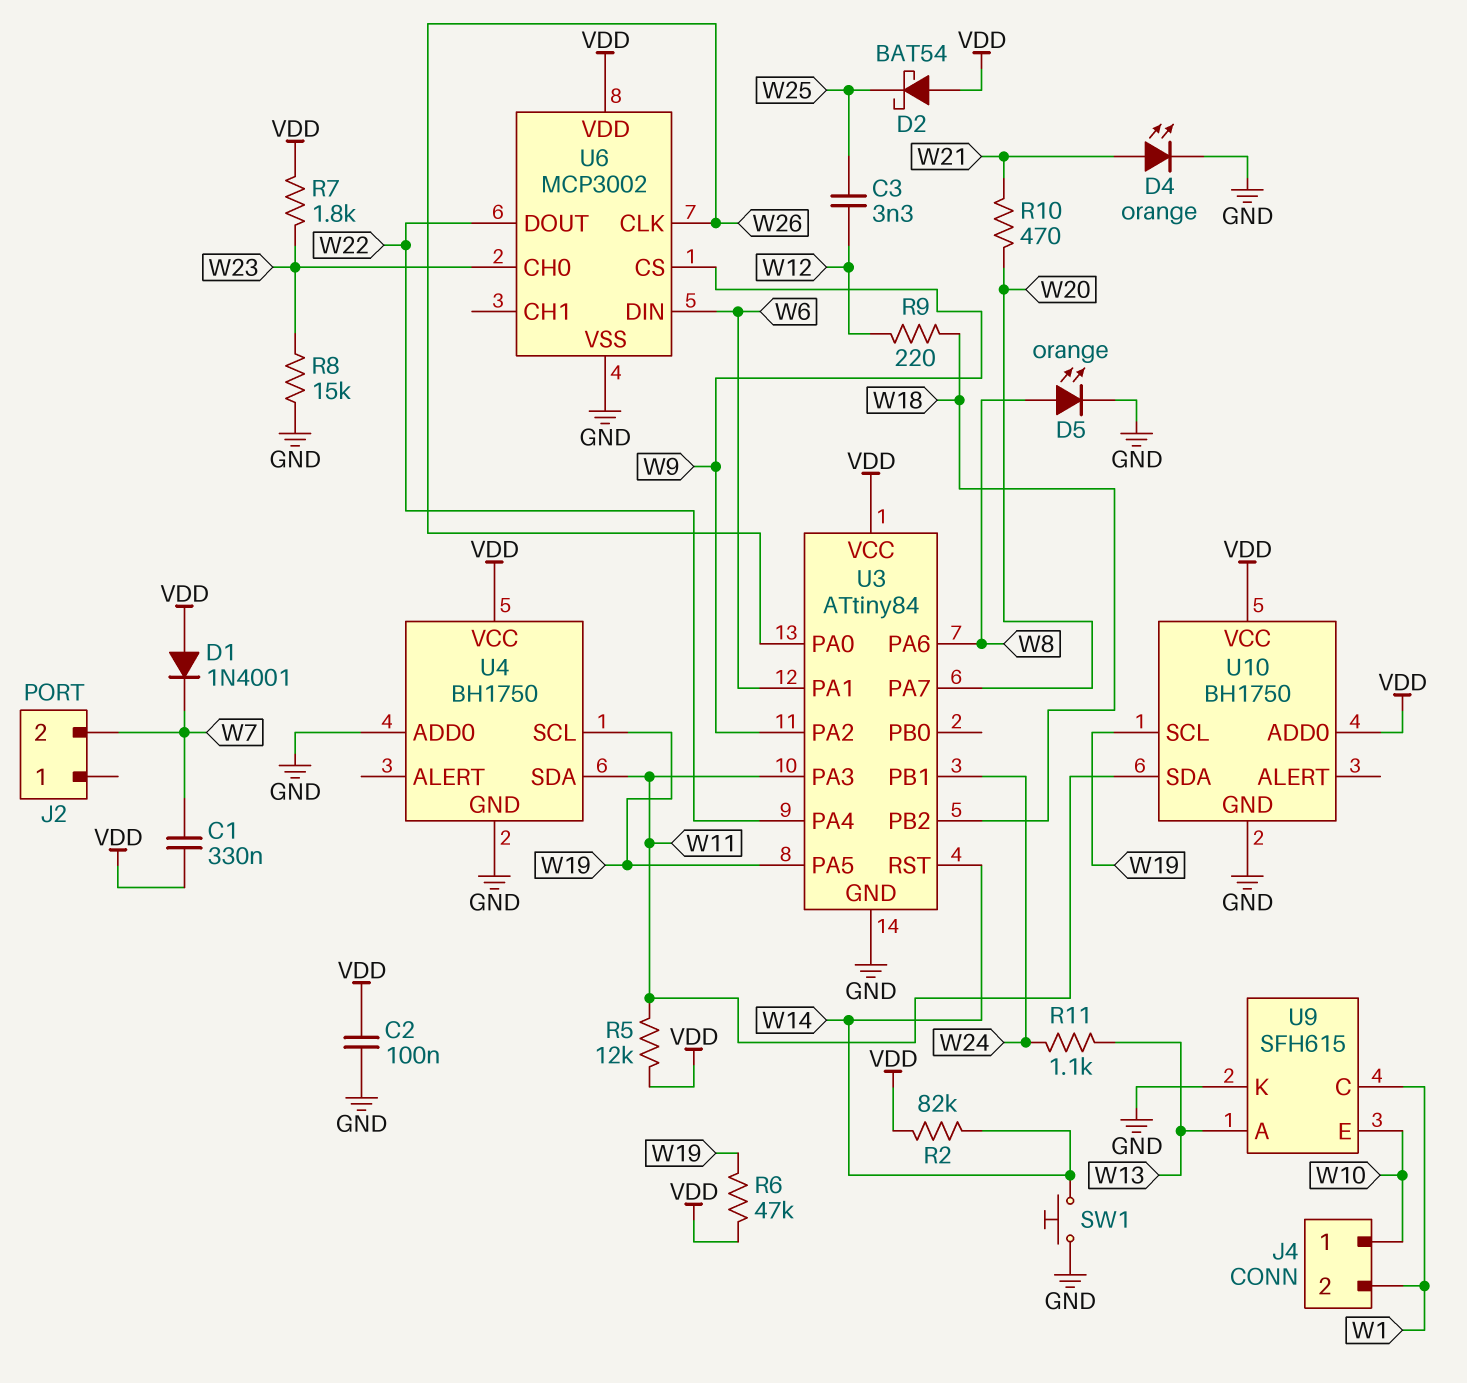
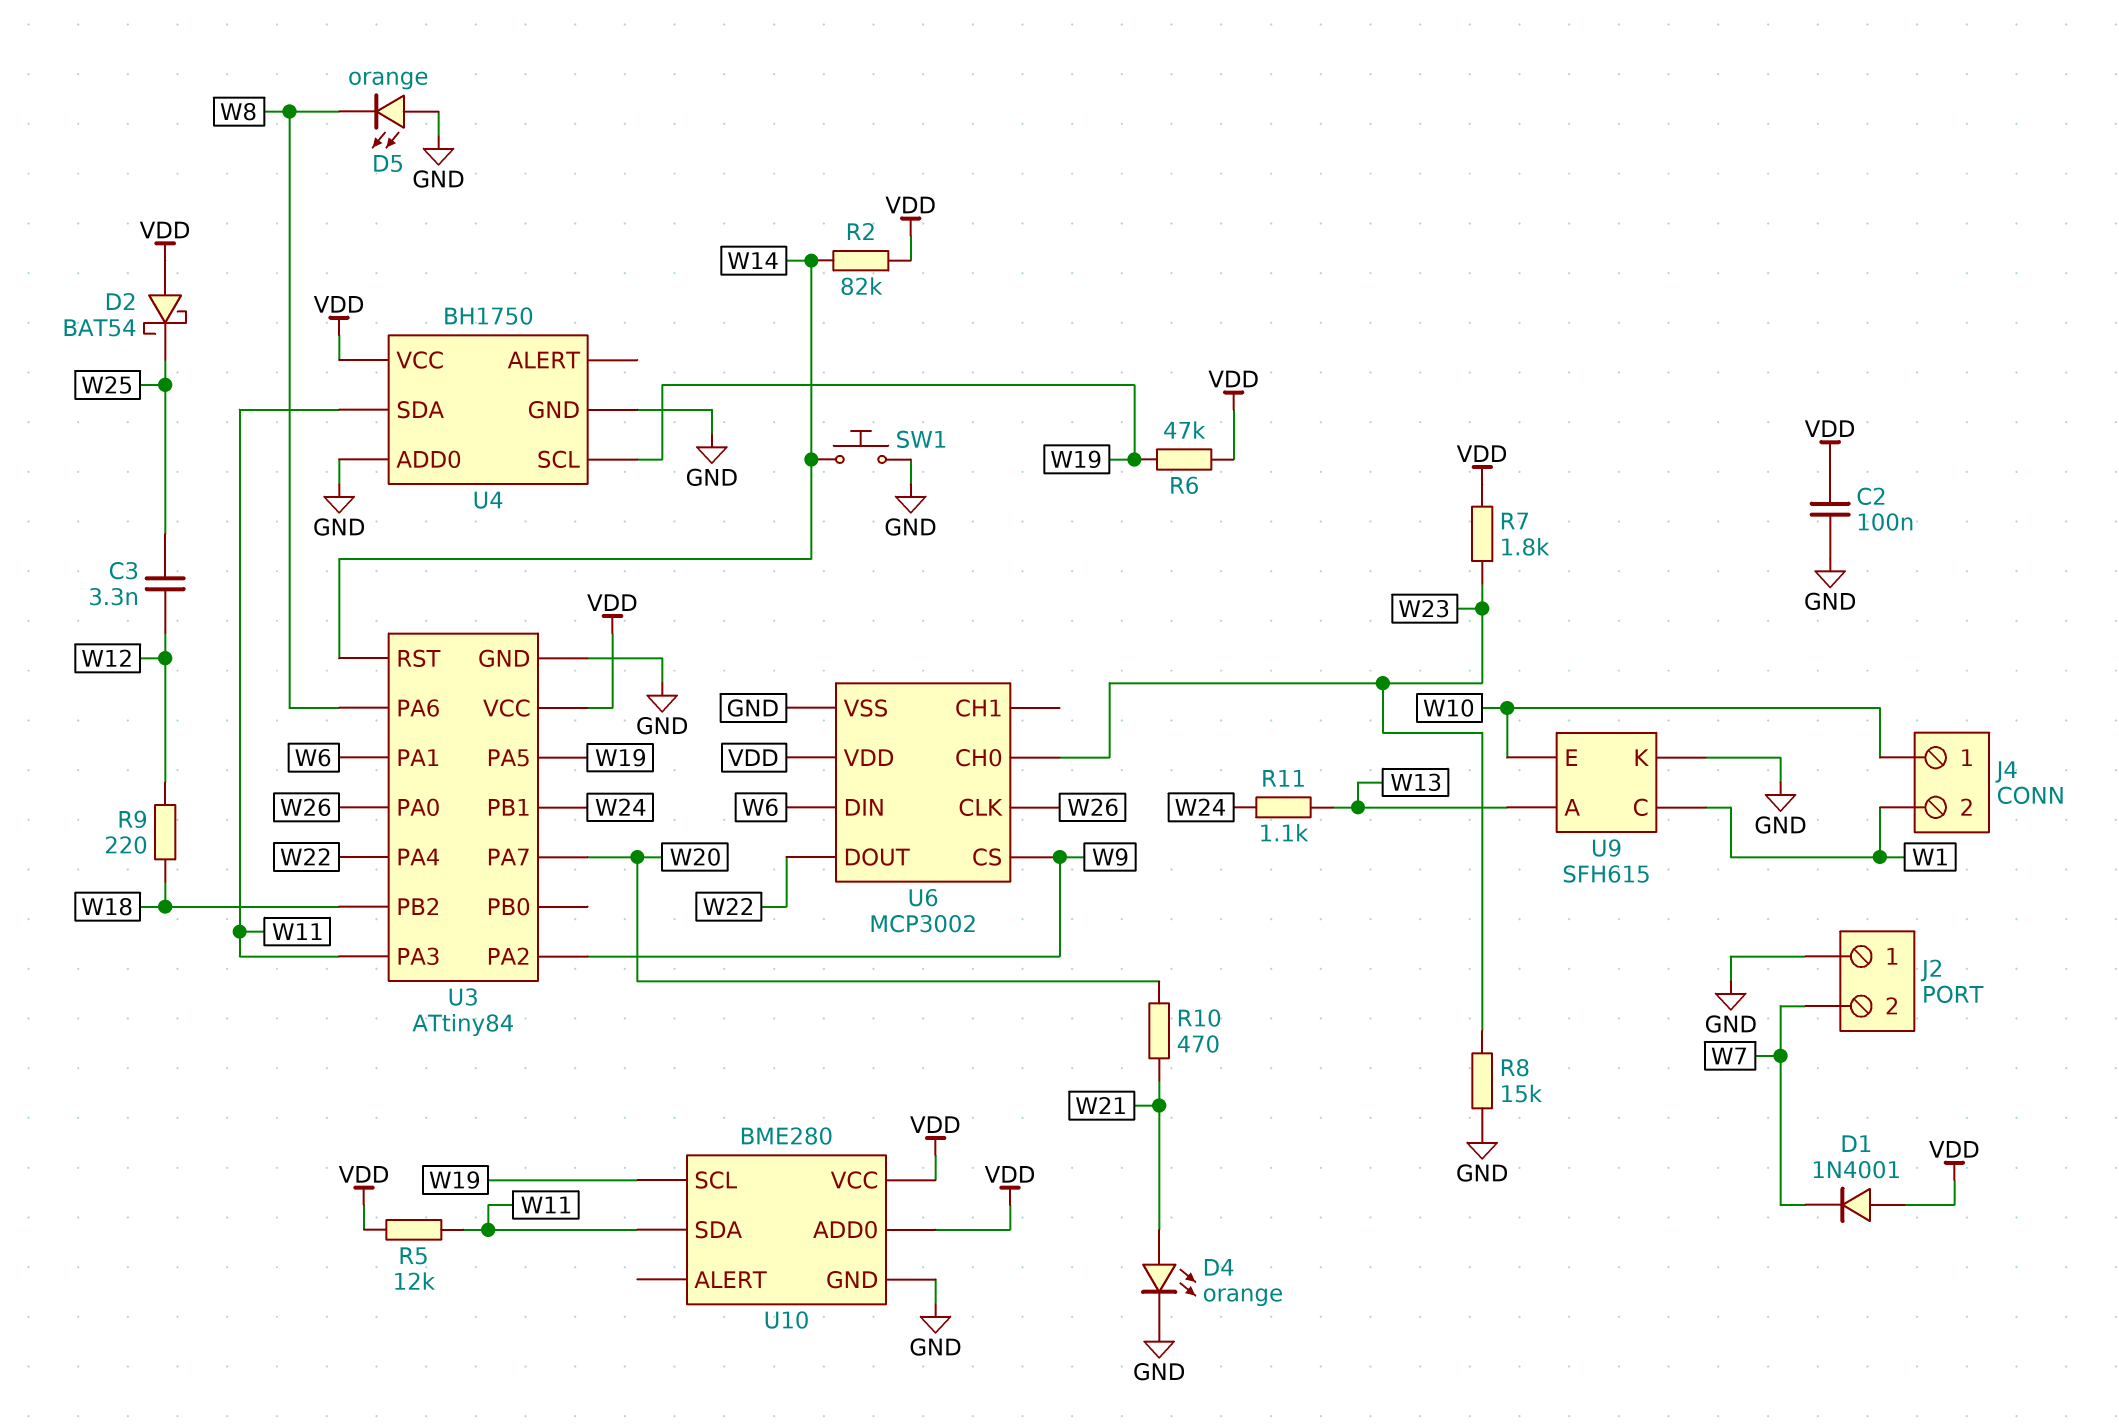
C1: 330nF (VDD, W7) -> none
D5: LED orange (A W8, K GND) -> LED orange (A GND, K W8)
J2 pin 1: none -> GND
U10: BH1750 -> BME280

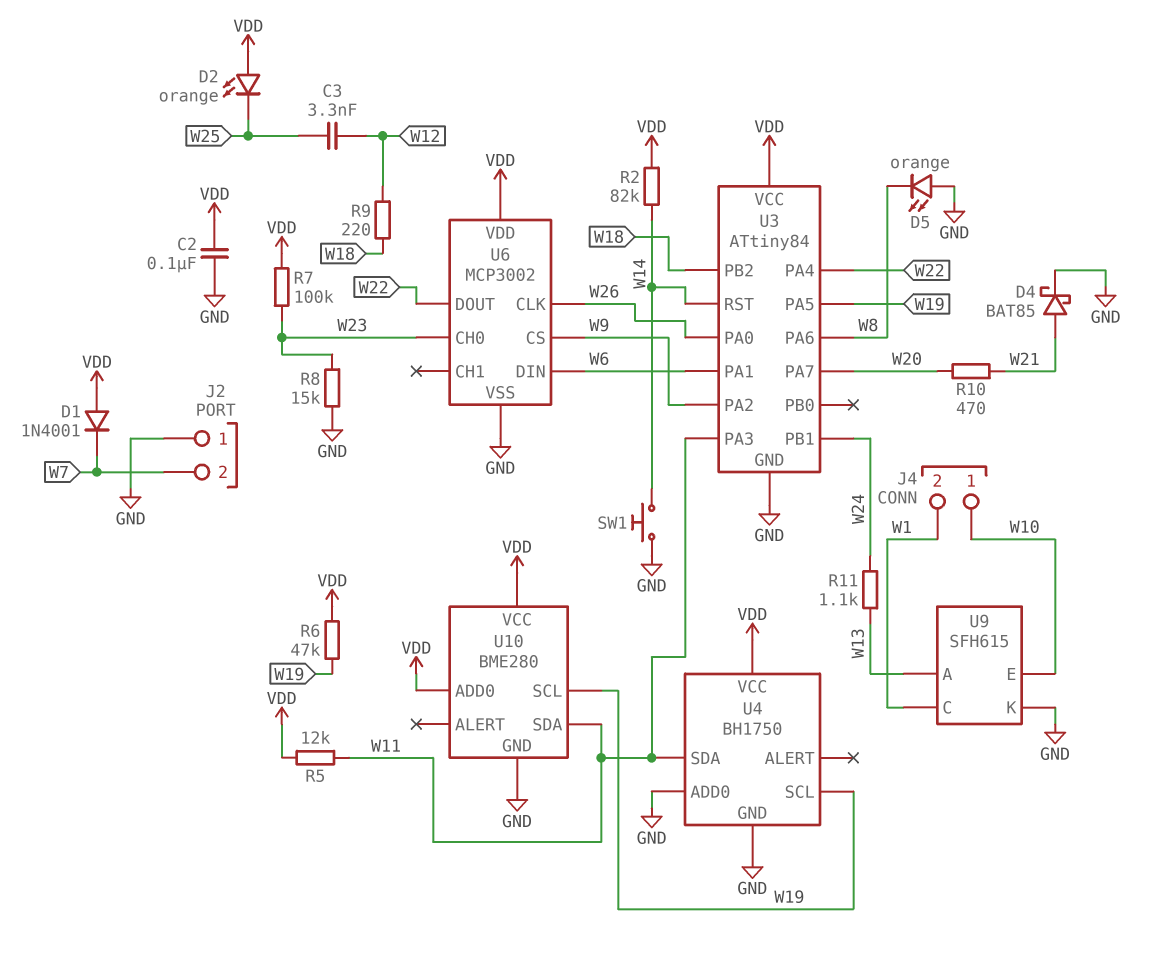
D2: schottky BAT54 (A VDD, K W25) -> LED orange (A VDD, K W25)
D4: LED orange (A W21, K GND) -> schottky BAT85 (A W21, K GND)
R7: 1.8k (VDD, W23) -> 100k (VDD, W23)

